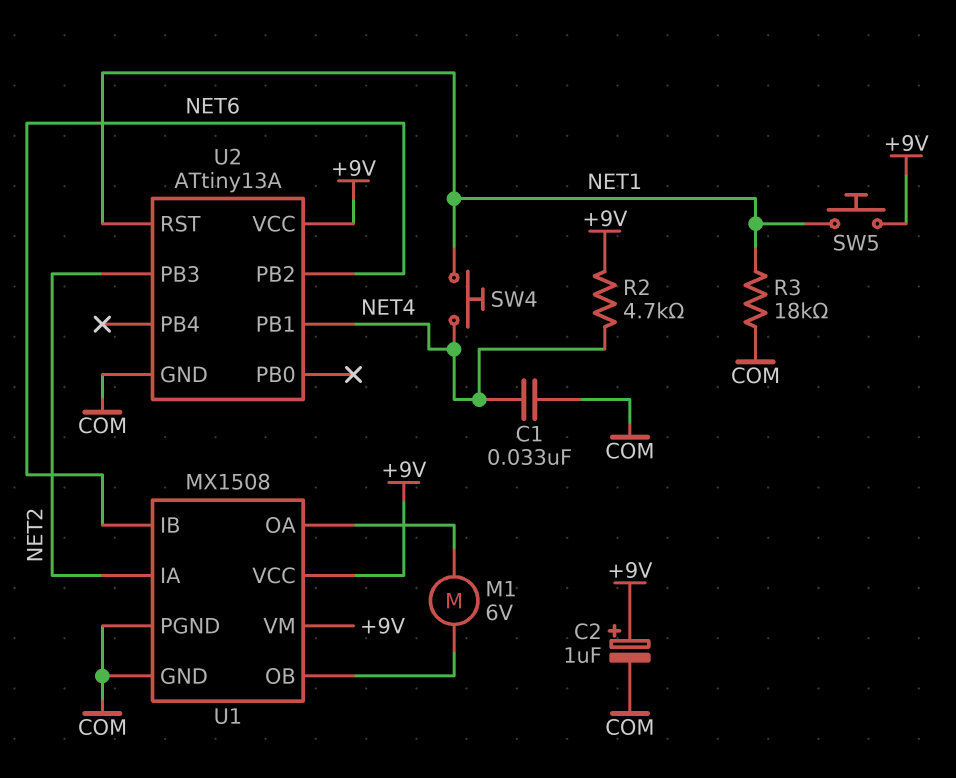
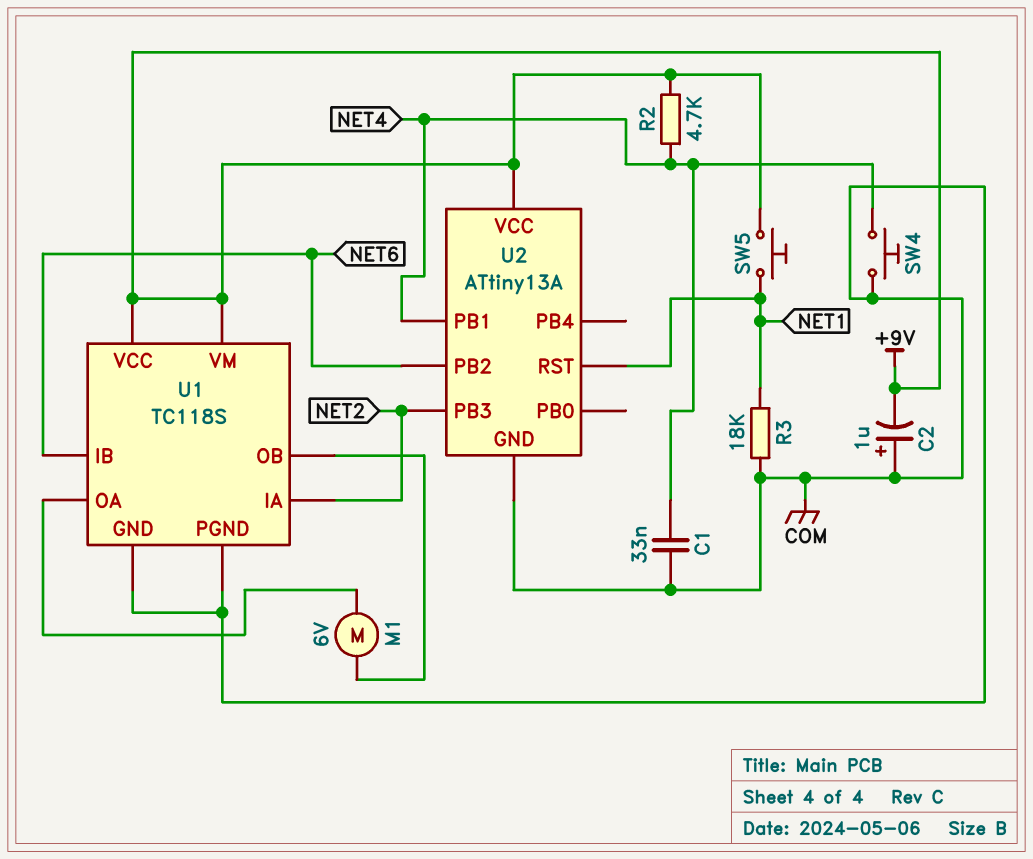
C2: 1uF (plus +9V, minus COM) -> 1uF (plus COM, minus +9V)
SW4: button (NET1, NET4) -> button (COM, NET4)
U1: MX1508 -> TC118S

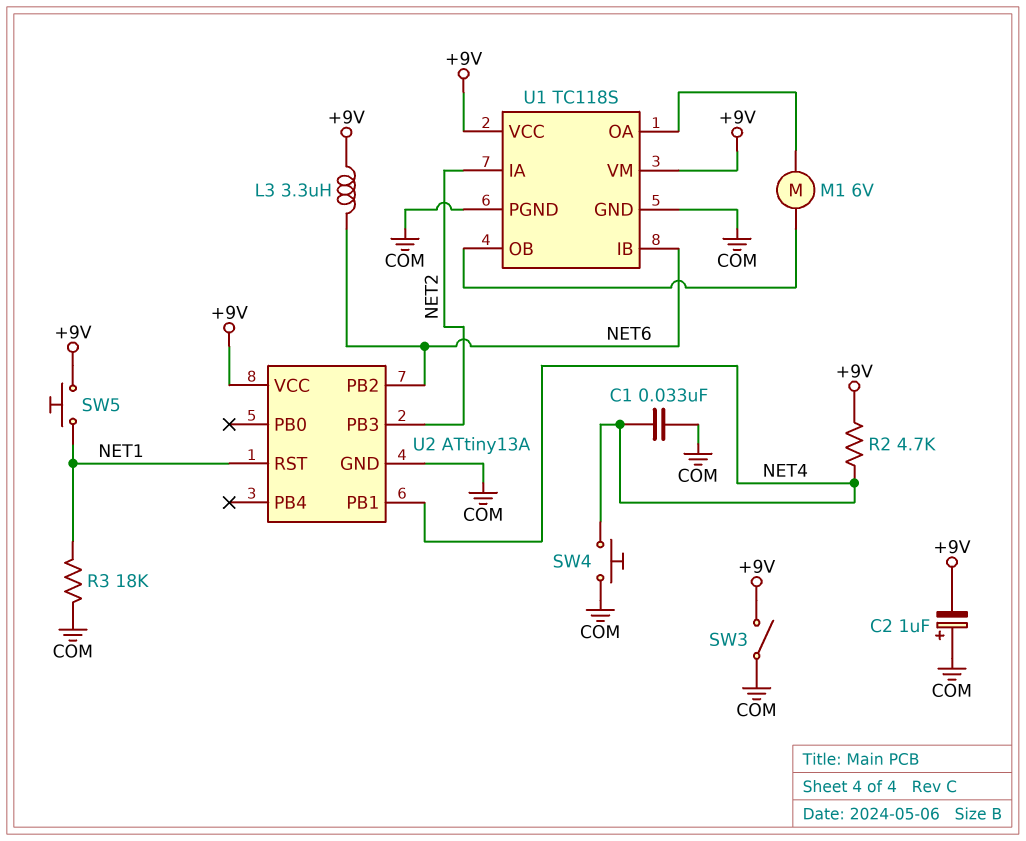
L3: none -> 3.3uH (+9V, NET6)
SW3: none -> switch (+9V, COM)

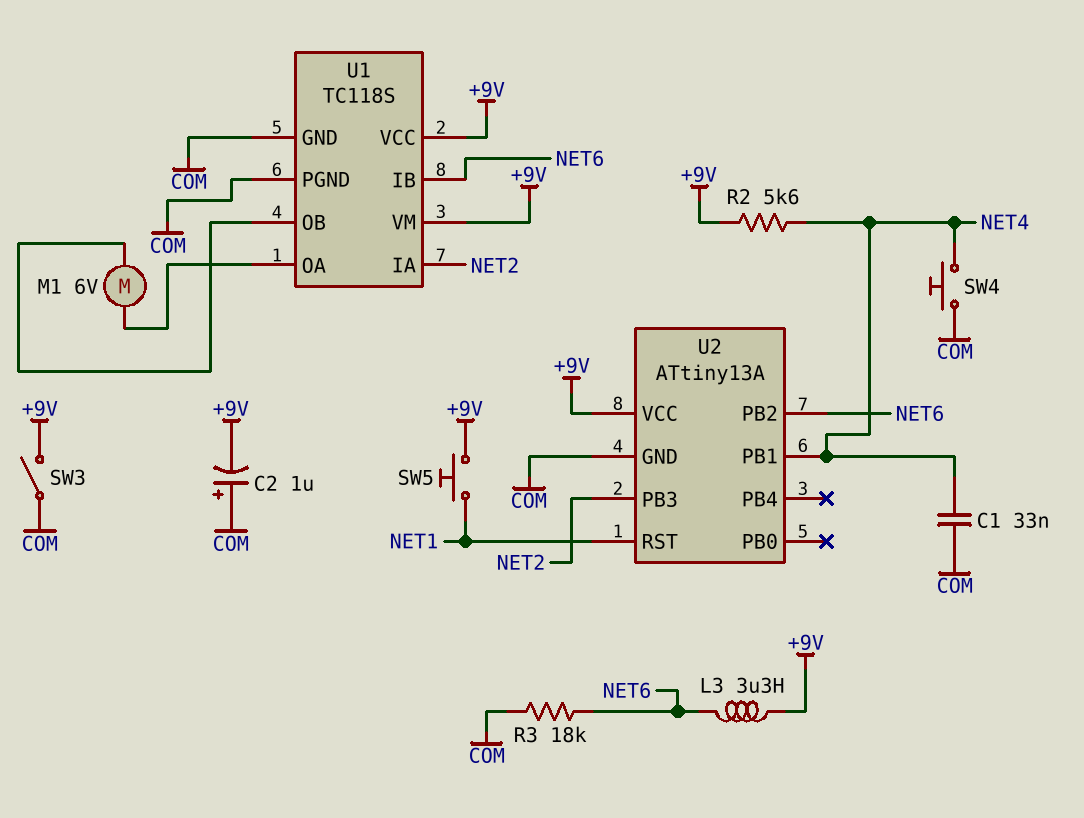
R2: 4.7k (+9V, NET4) -> 5.6k (+9V, NET4)
R3: 18k (COM, NET1) -> 18k (COM, NET6)

